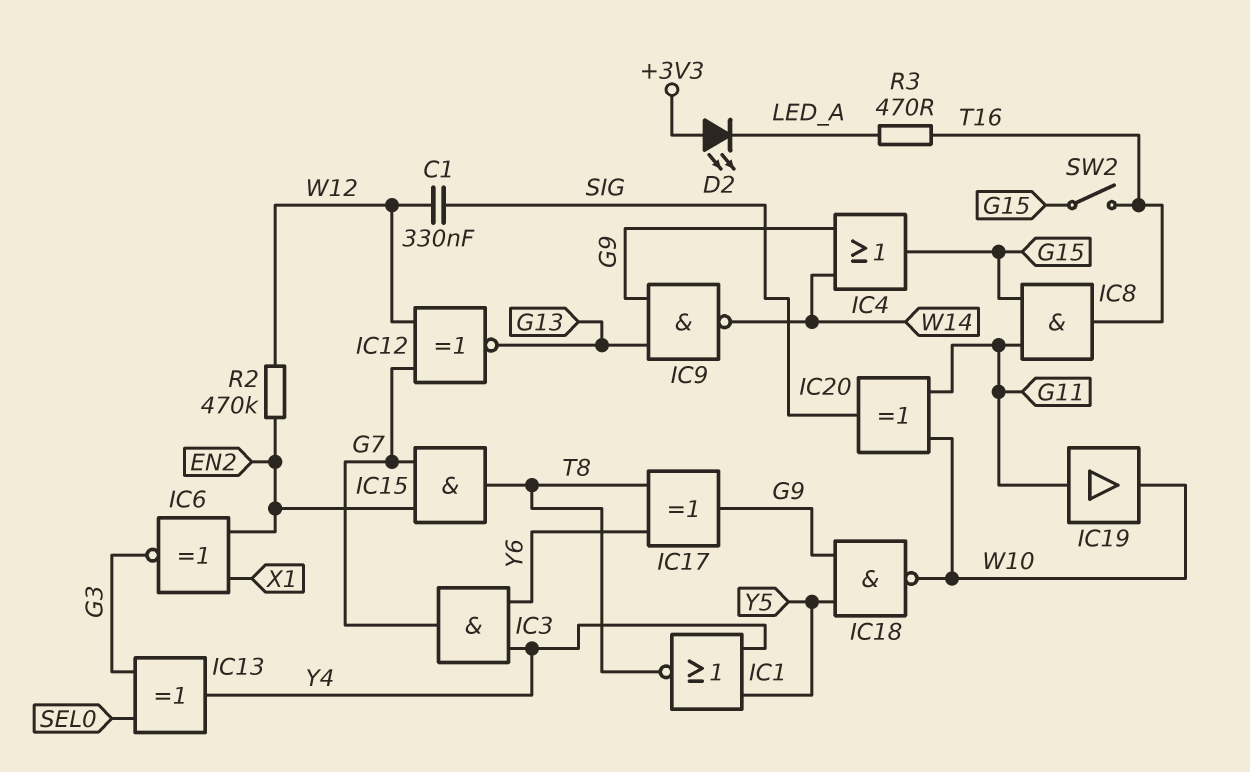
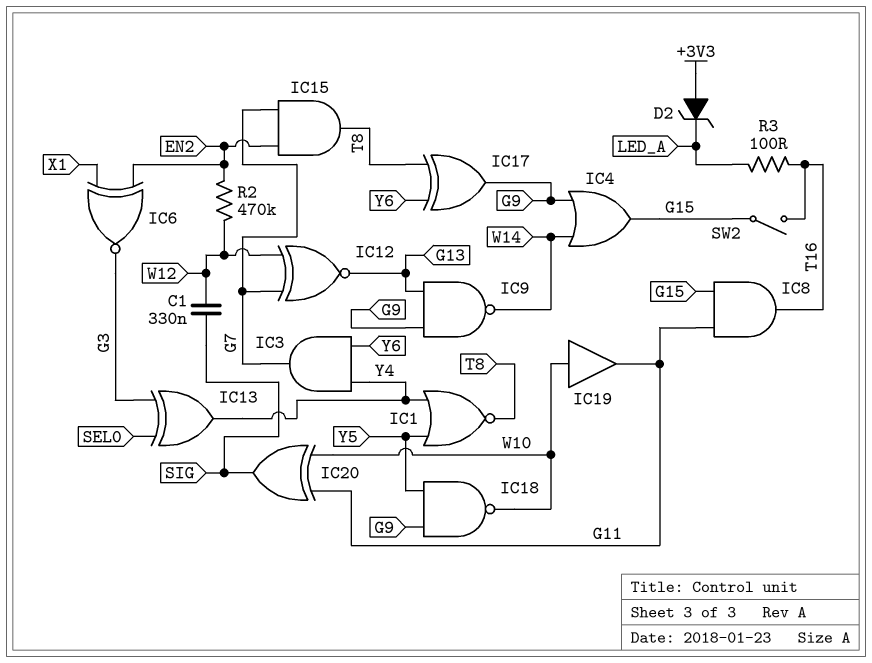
D2: LED (A +3V3, K LED_A) -> zener (A +3V3, K LED_A)
IC19: buffer (in G11, out W10) -> buffer (in W10, out G11)
R3: 470 (LED_A, T16) -> 100 (LED_A, T16)

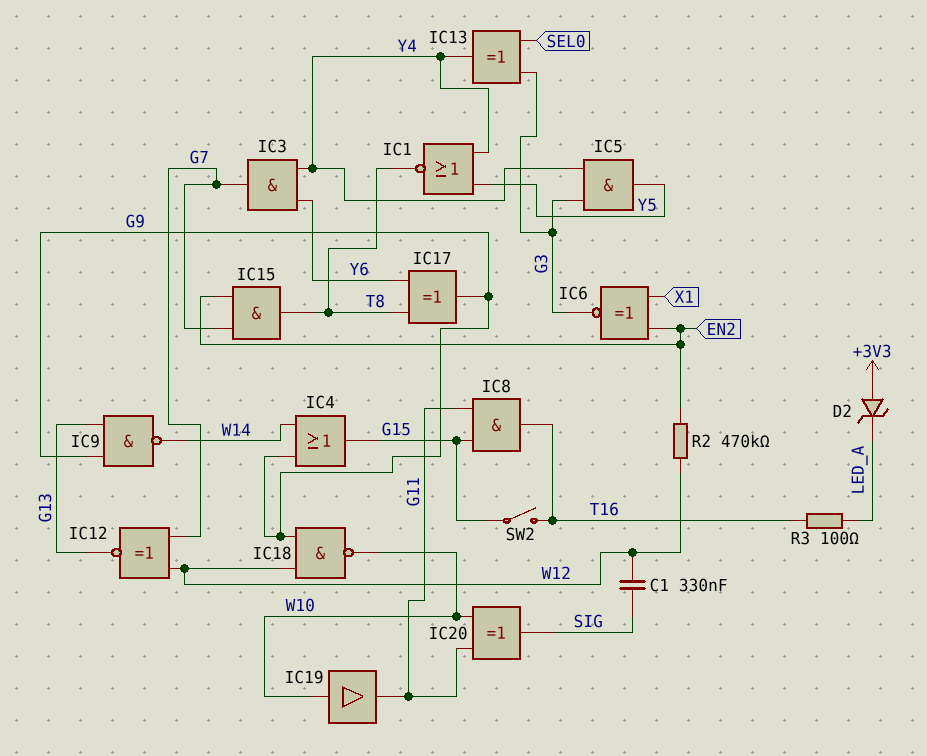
IC5: none -> AND (in G3, in Y4, out Y5)
IC18: NAND (in G9, in Y5, out W10) -> NAND (in G9, in W12, out W10)

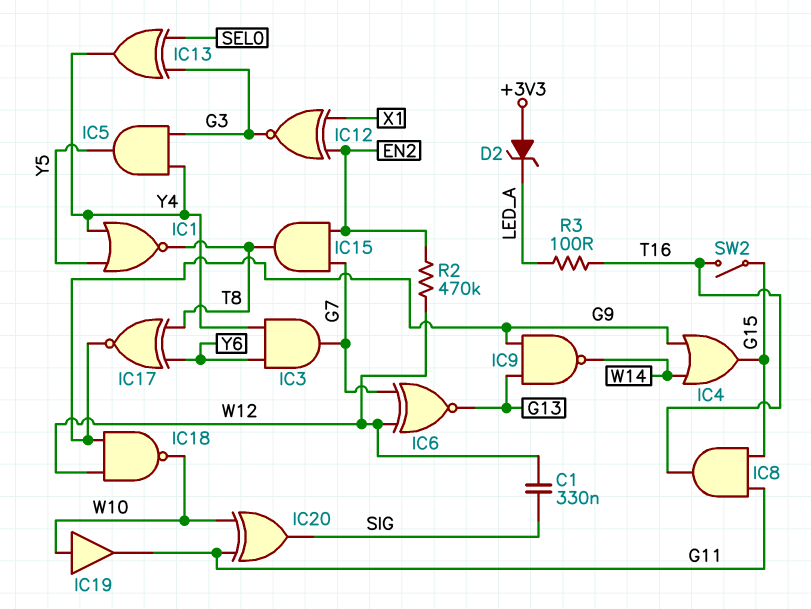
IC6: XNOR (in EN2, in X1, out G3) -> XNOR (in G7, in W12, out G13)
IC12: XNOR (in G7, in W12, out G13) -> XNOR (in EN2, in X1, out G3)
IC17: XOR (in T8, in Y6, out G9) -> XNOR (in T8, in Y6, out G9)

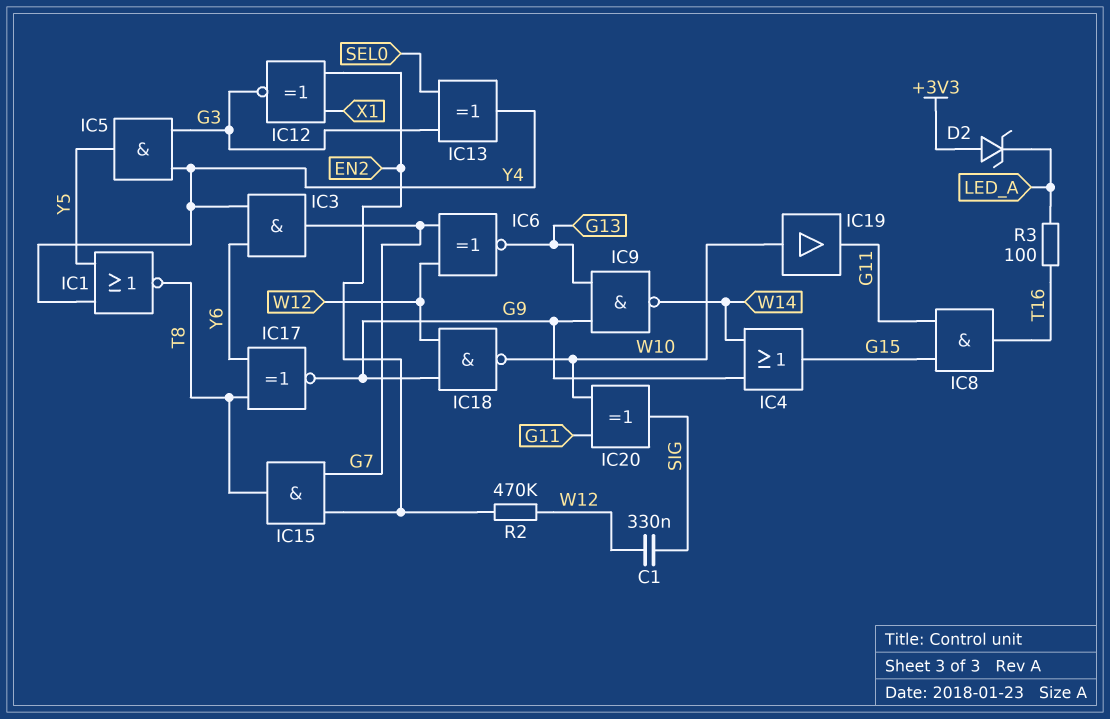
SW2: switch (G15, T16) -> none

